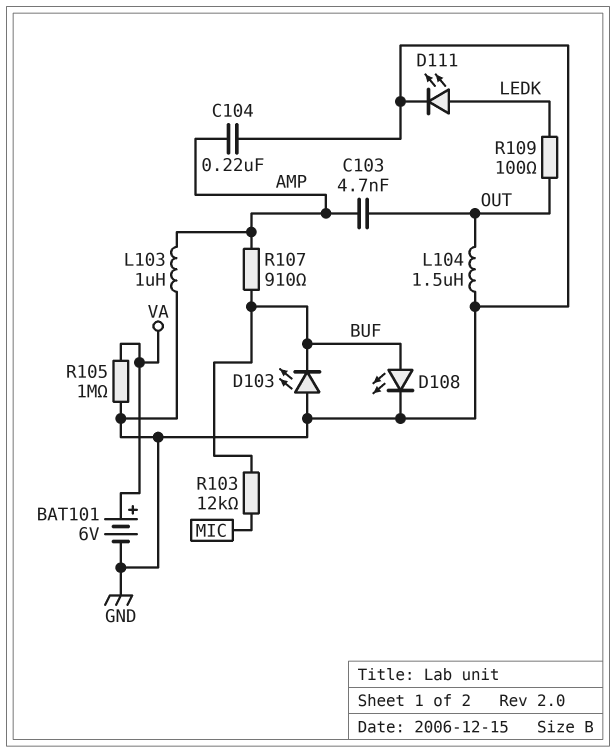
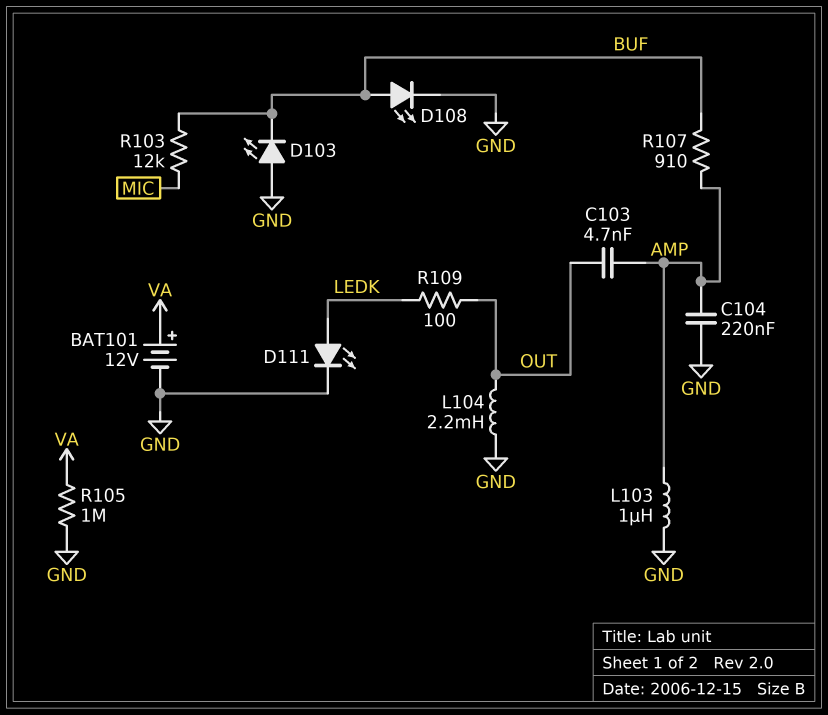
BAT101: 6V (plus VA, minus GND) -> 12V (plus VA, minus GND)
L104: 1.5uH (GND, OUT) -> 2.2mH (GND, OUT)

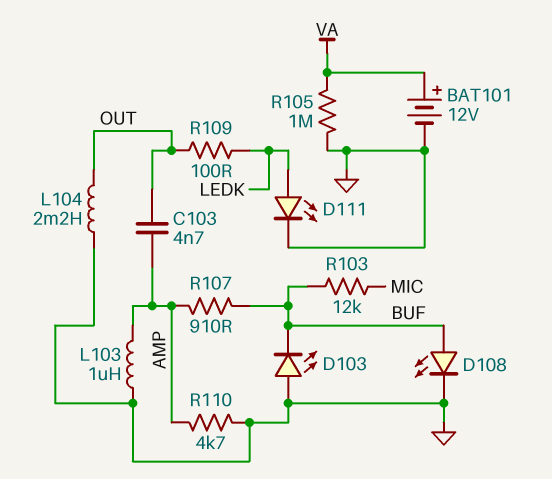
C104: 220nF (AMP, GND) -> none
R110: none -> 4.7k (AMP, GND)

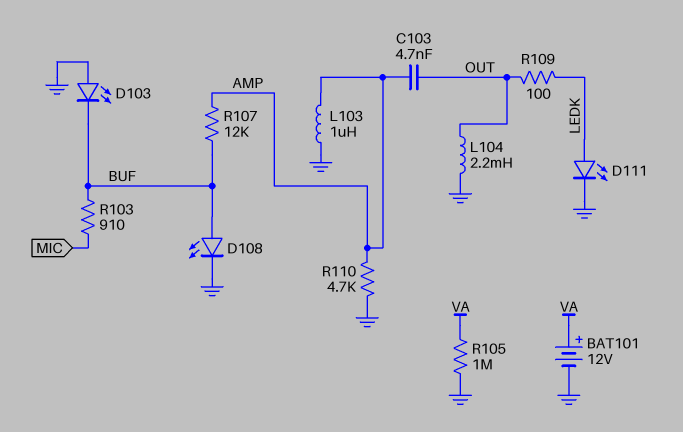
R103: 12k (BUF, MIC) -> 910 (BUF, MIC)
R107: 910 (AMP, BUF) -> 12k (AMP, BUF)

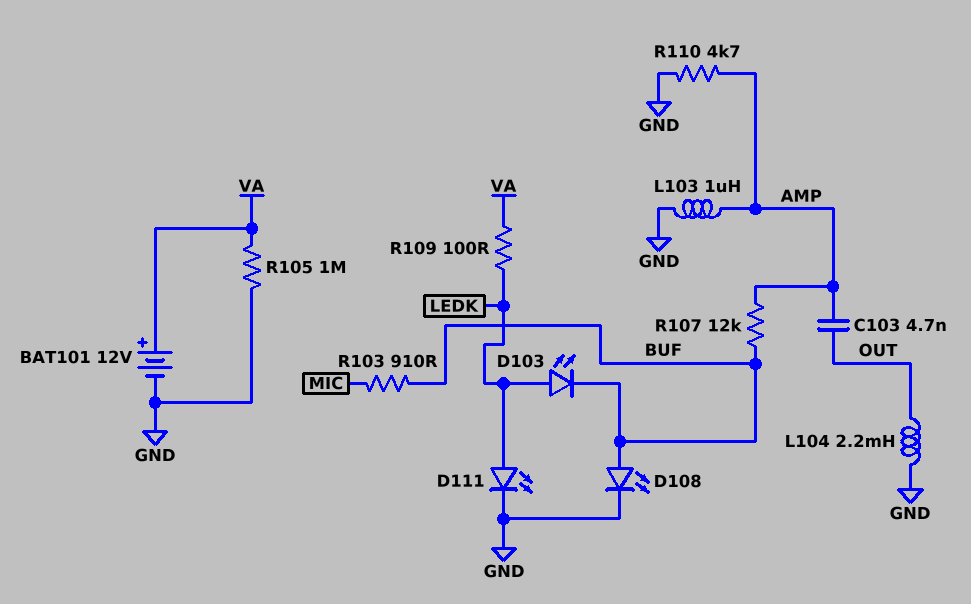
D103: LED (A GND, K BUF) -> LED (A LEDK, K BUF)
R109: 100 (LEDK, OUT) -> 100 (LEDK, VA)

